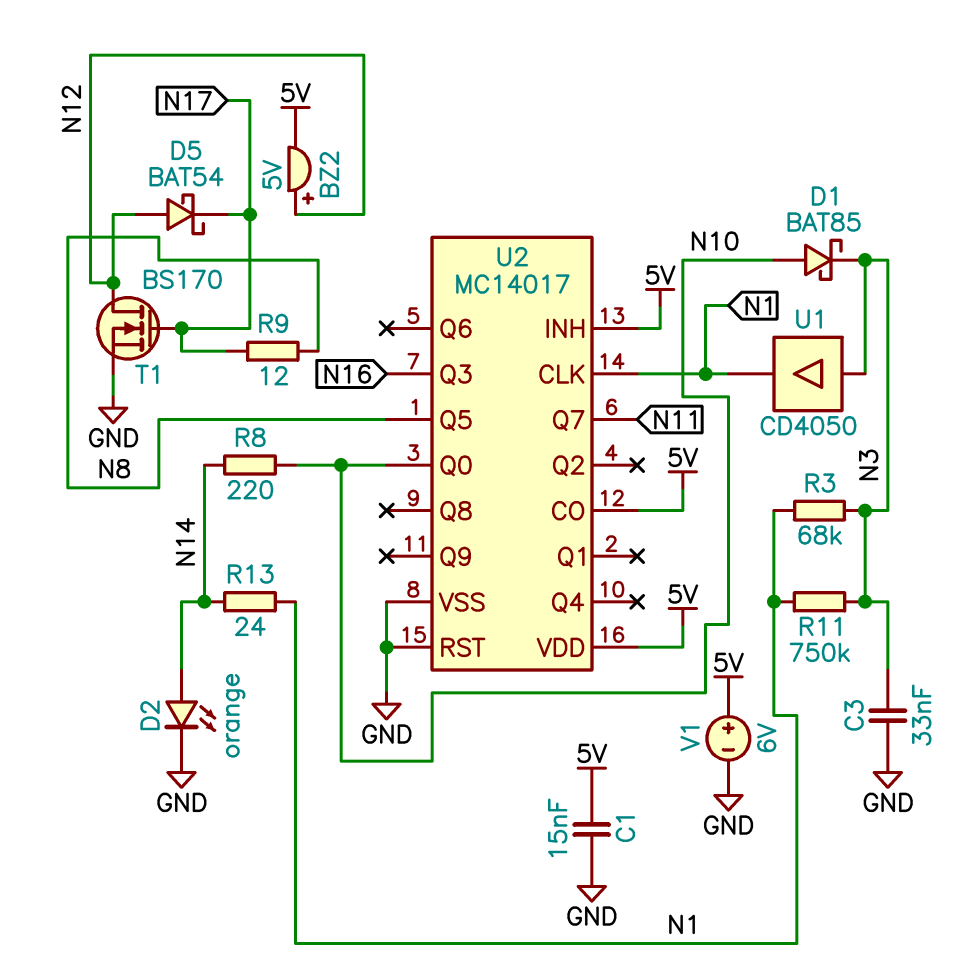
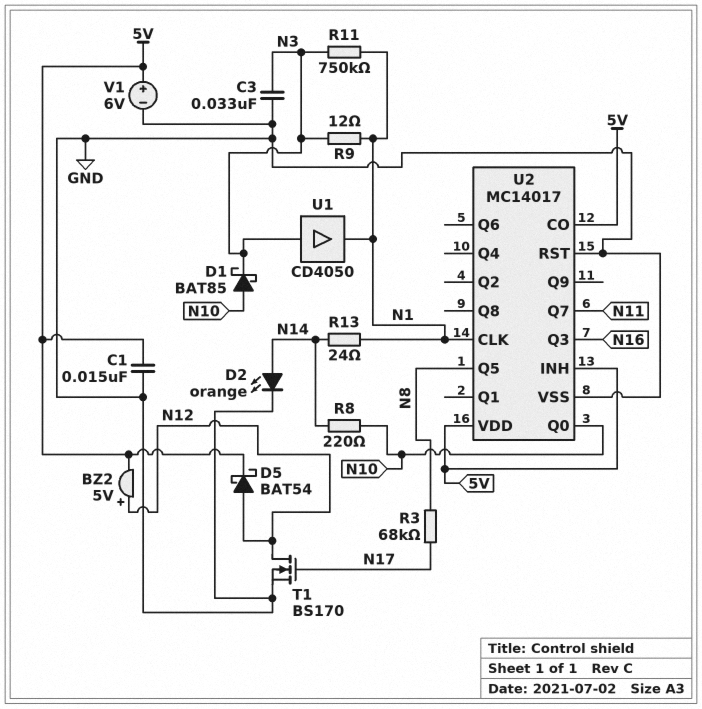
D5: schottky BAT54 (A N12, K N17) -> schottky BAT54 (A N12, K 5V)
R3: 68k (N1, N3) -> 68k (N8, N17)
R9: 12 (N8, N17) -> 12 (N1, N3)

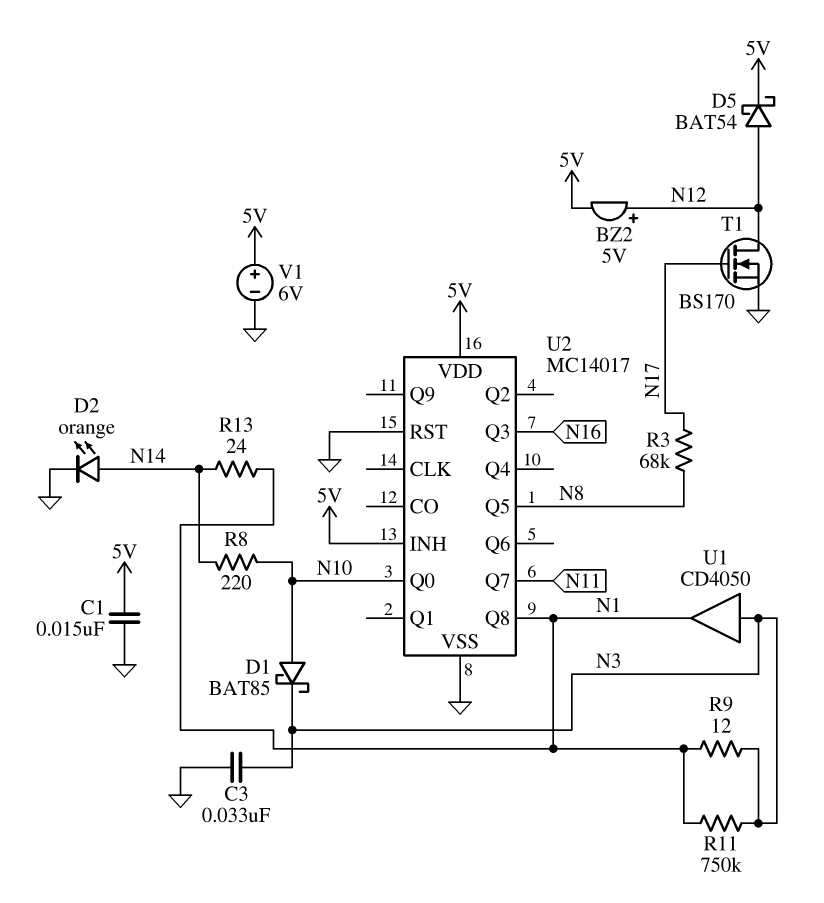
U2 pin CLK: N1 -> none
U2 pin CO: 5V -> none
U2 pin Q8: none -> N1

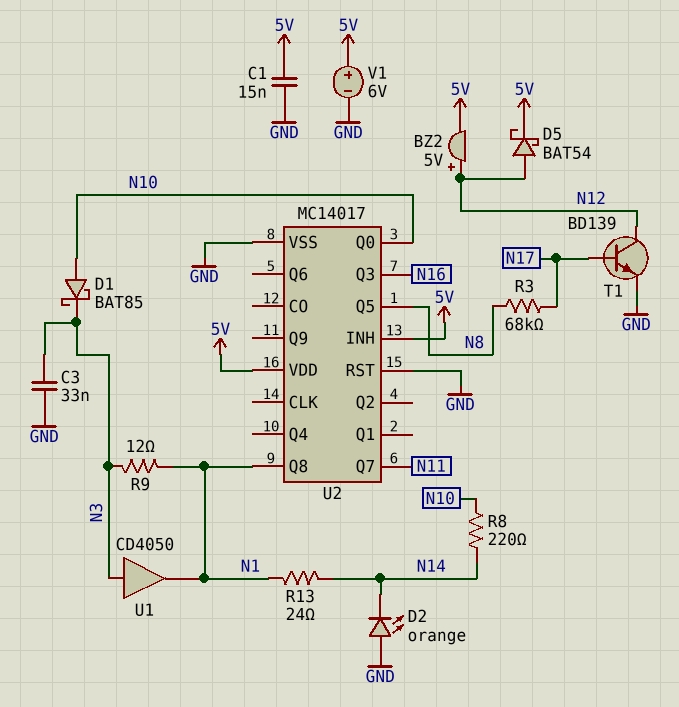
D2: LED orange (A N14, K GND) -> LED orange (A GND, K N14)
R11: 750k (N1, N3) -> none
T1: NMOS BS170 (G N17, D N12, S GND) -> NPN BD139 (B N17, C N12, E GND)

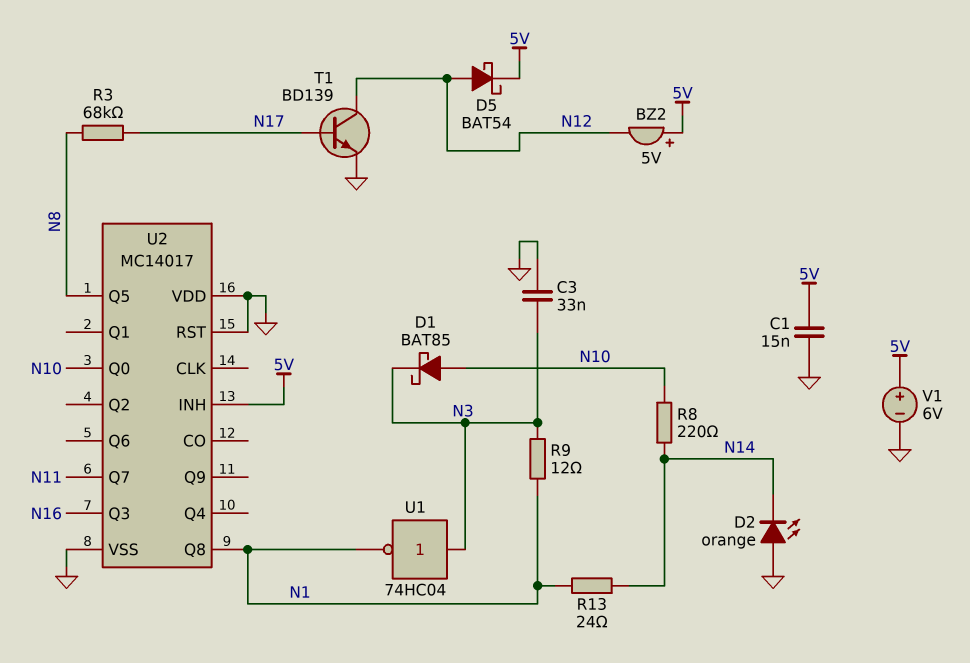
BZ2: buzzer 5V (plus N12, minus 5V) -> buzzer 5V (plus 5V, minus N12)
U1: buffer CD4050 (in N3, out N1) -> NOT 74HC04 (in N3, out N1)
U2 pin VDD: 5V -> GND

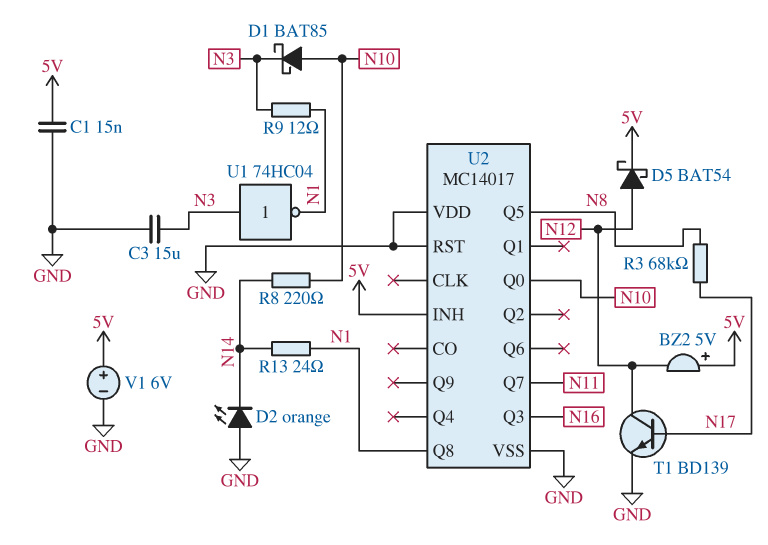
C3: 33nF (GND, N3) -> 15uF (GND, N3)

